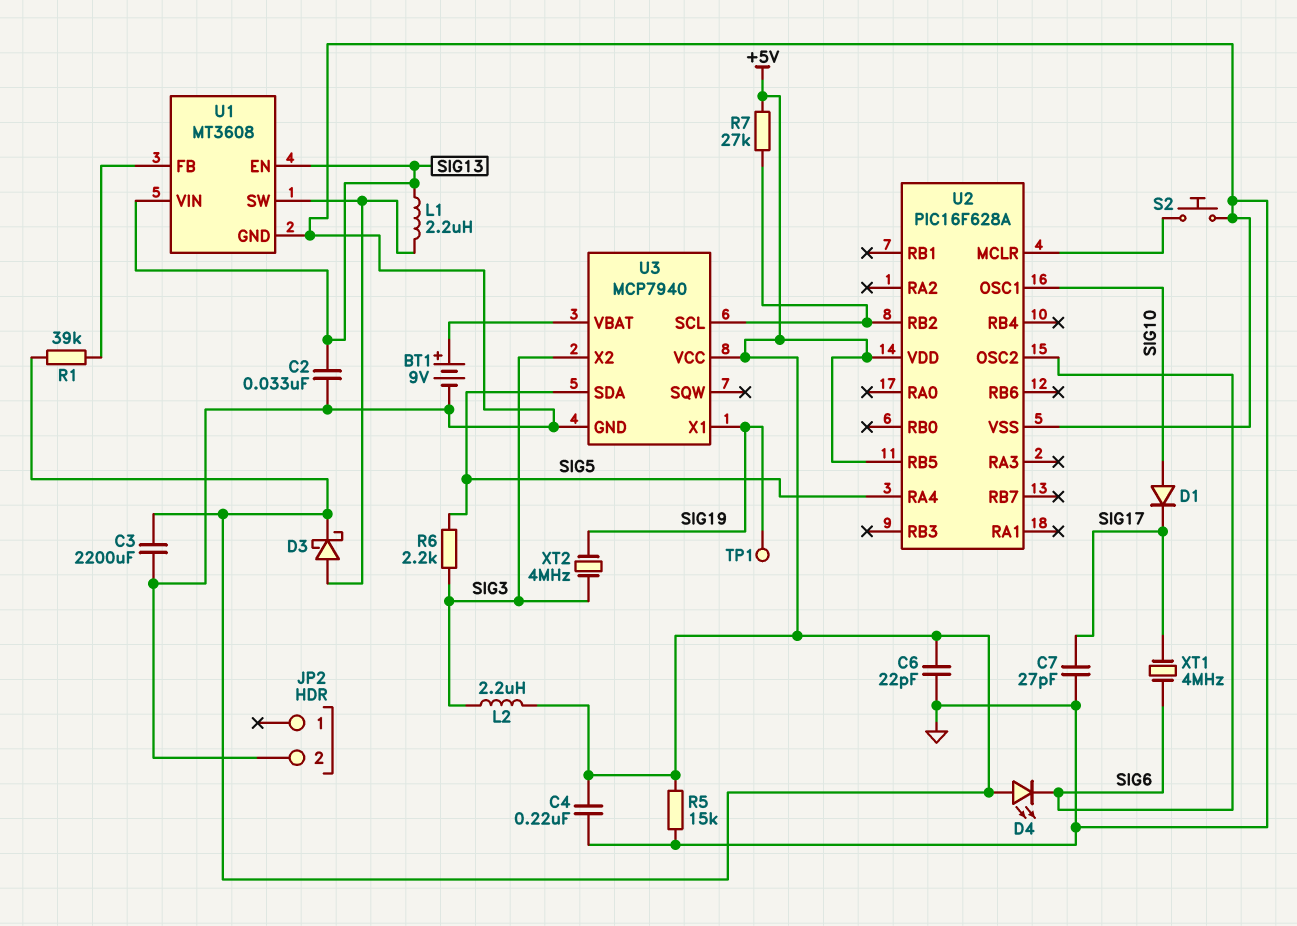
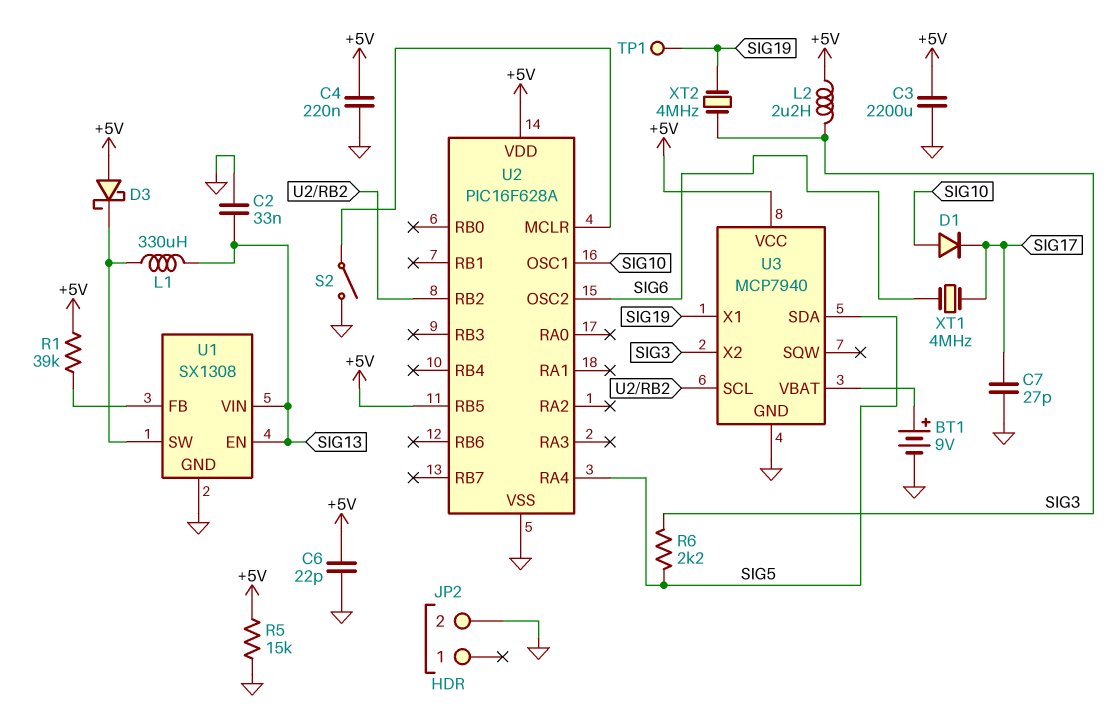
D3: schottky (A U1/SW, K +5V) -> schottky (A +5V, K U1/SW)
D4: LED (A +5V, K SIG6) -> none
L1: 2.2uH (SIG13, U1/SW) -> 330uH (SIG13, U1/SW)
R7: 27k (+5V, U2/RB2) -> none
S2: button (GND, U2/MCLR) -> switch (GND, U2/MCLR)
U1: MT3608 -> SX1308

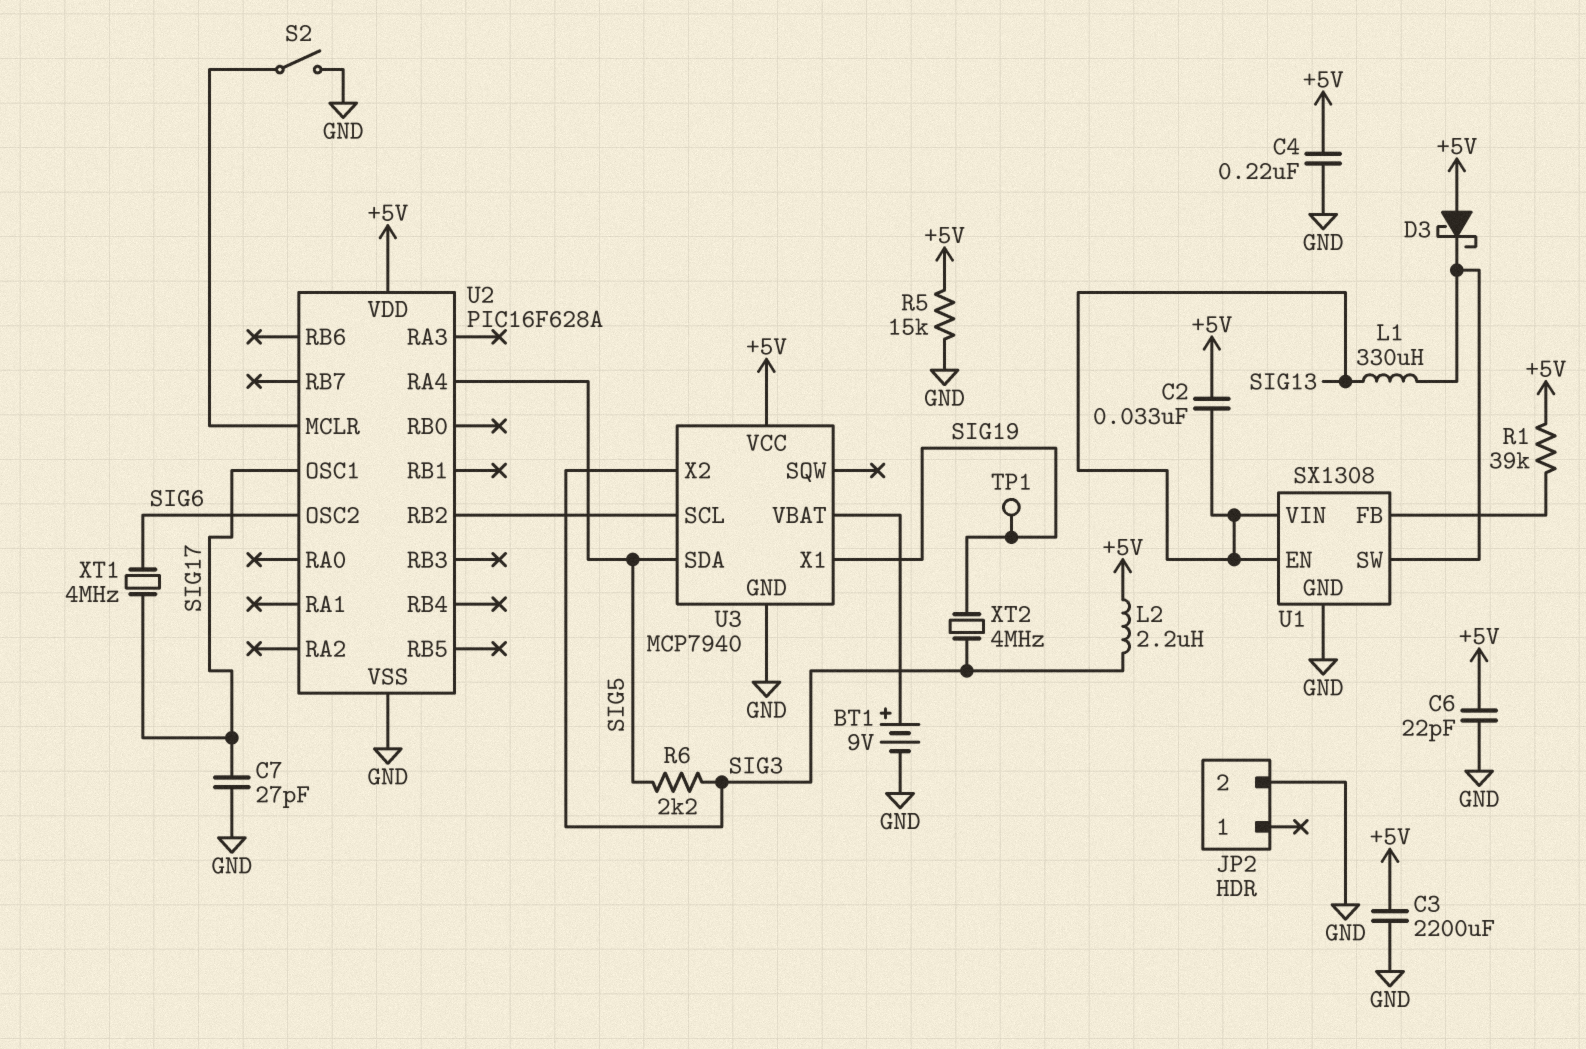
C2: 33nF (GND, SIG13) -> 33nF (+5V, SIG13)
D1: diode (A SIG10, K SIG17) -> none
U2 pin OSC1: SIG10 -> SIG17
U2 pin RB5: +5V -> none

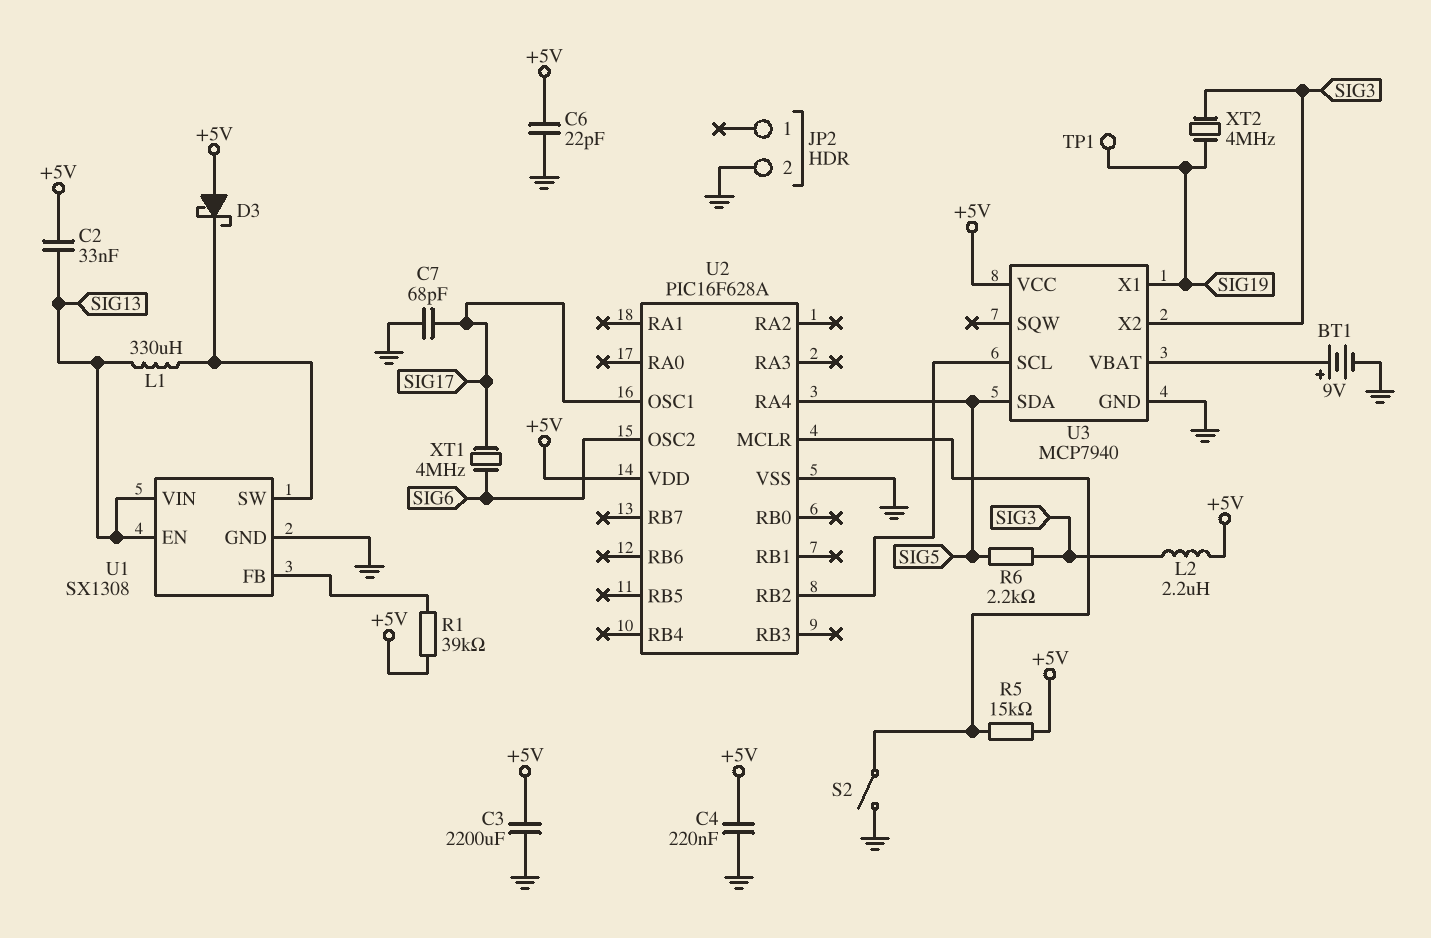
C7: 27pF (GND, SIG17) -> 68pF (GND, SIG17)
R5: 15k (+5V, GND) -> 15k (+5V, U2/MCLR)

